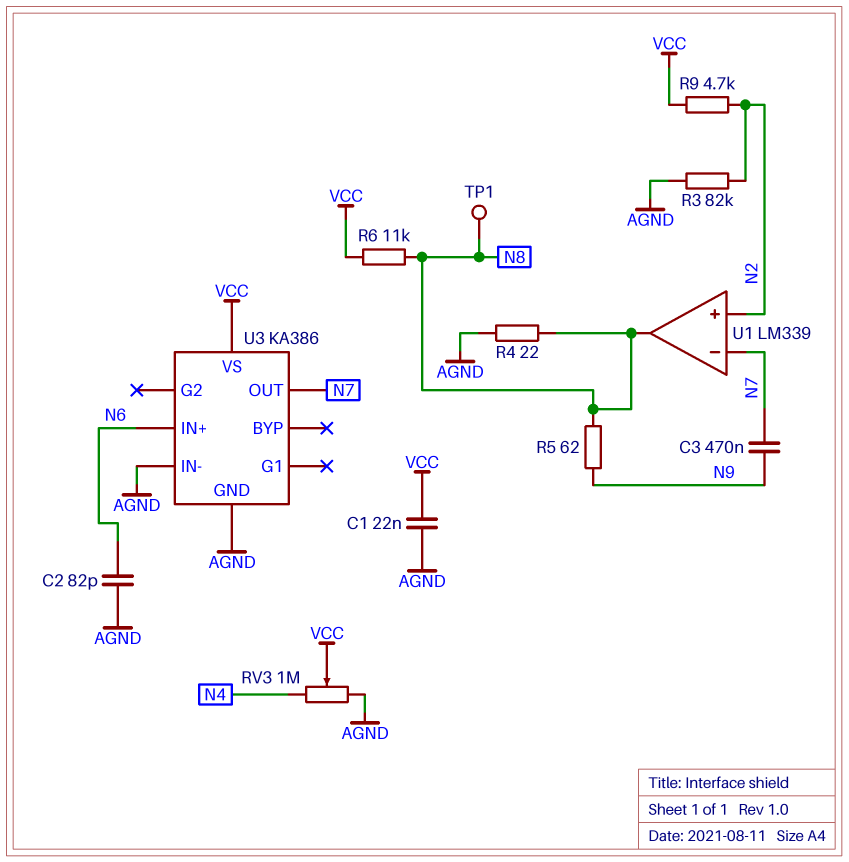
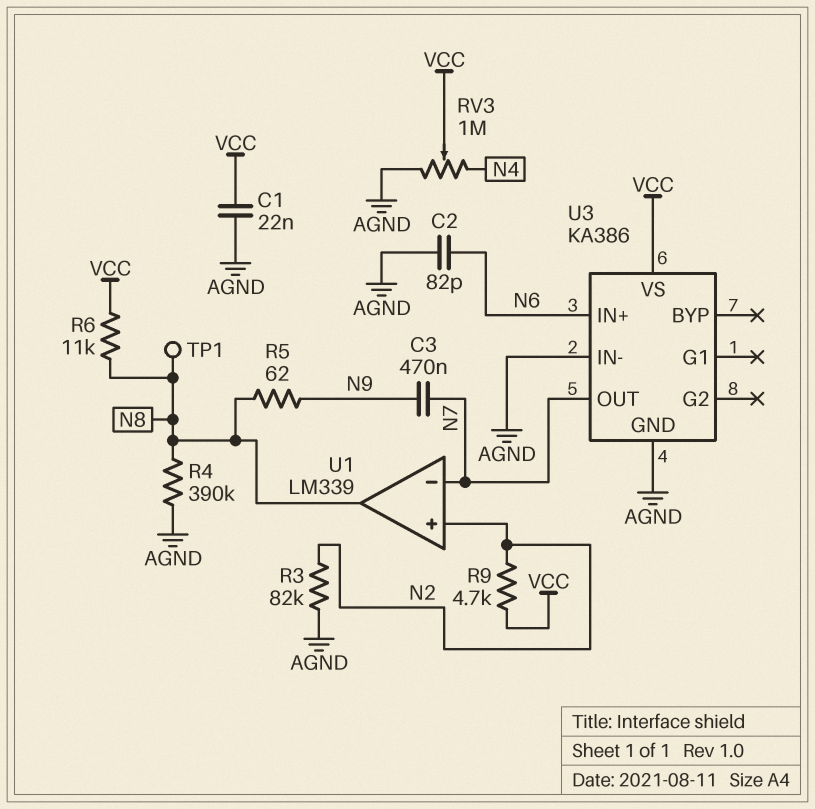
R4: 22 (AGND, N8) -> 390k (AGND, N8)

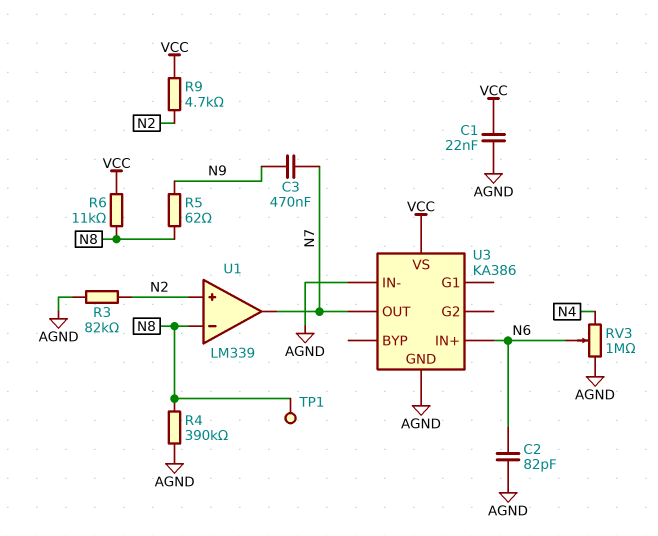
RV3: 1M (AGND, N4, wiper VCC) -> 1M (AGND, N4, wiper N6)
U1 pin in-: N7 -> N8
U1 pin out: N8 -> N7

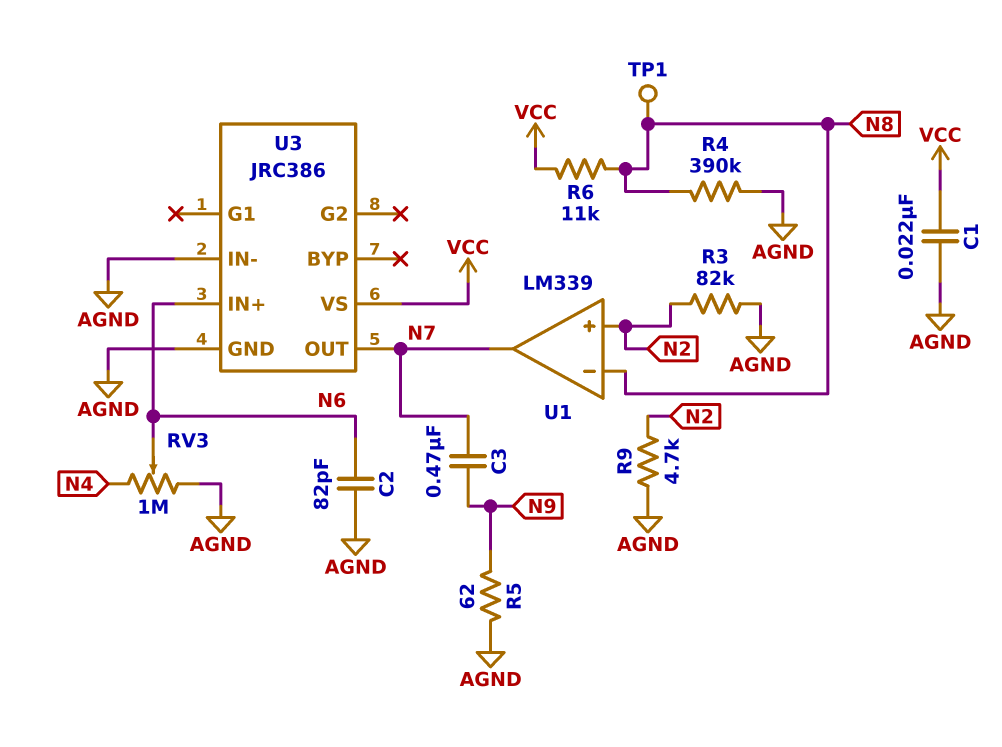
R5: 62 (N8, N9) -> 62 (AGND, N9)
R9: 4.7k (N2, VCC) -> 4.7k (AGND, N2)
U3: KA386 -> JRC386

